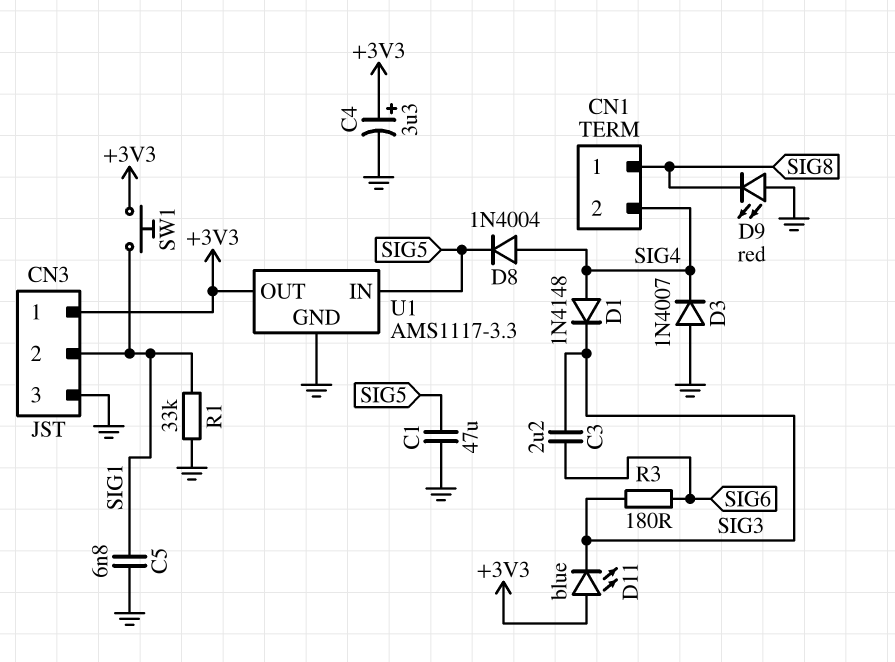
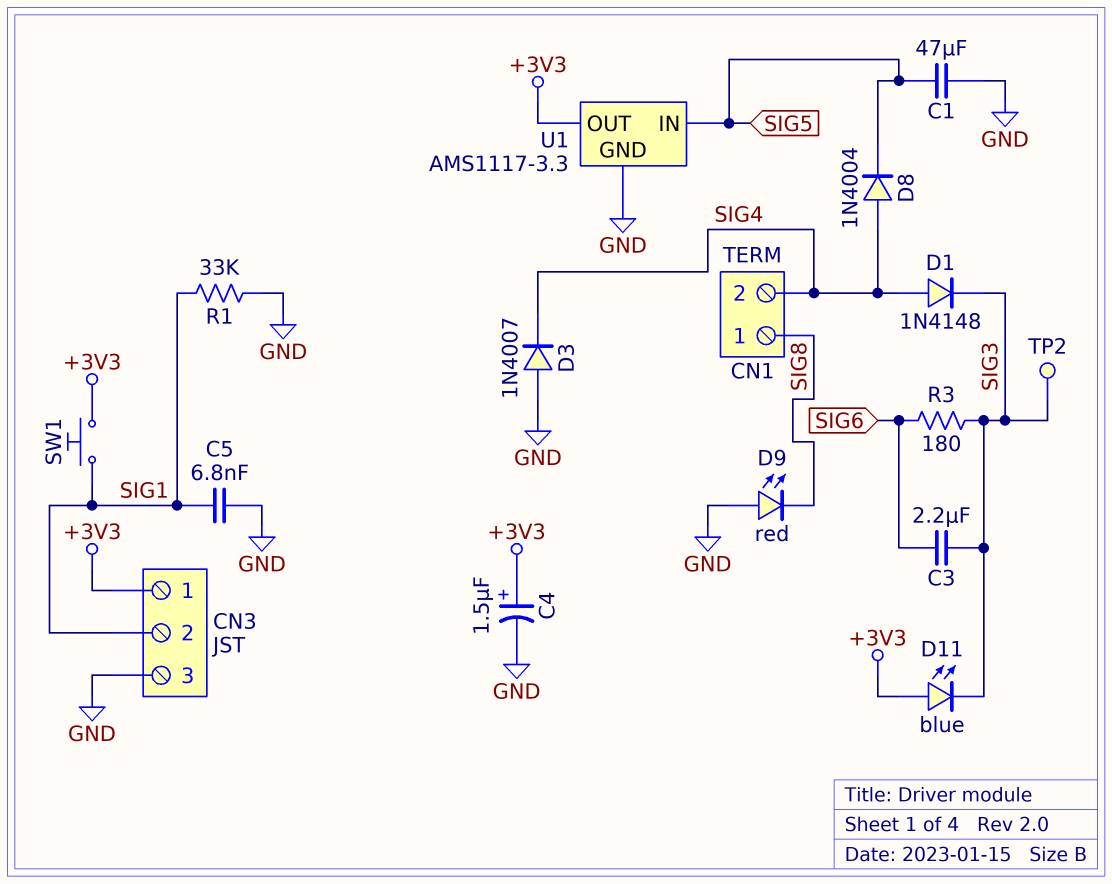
C4: 3.3uF (plus +3V3, minus GND) -> 1.5uF (plus +3V3, minus GND)
TP2: none -> test point (SIG3)

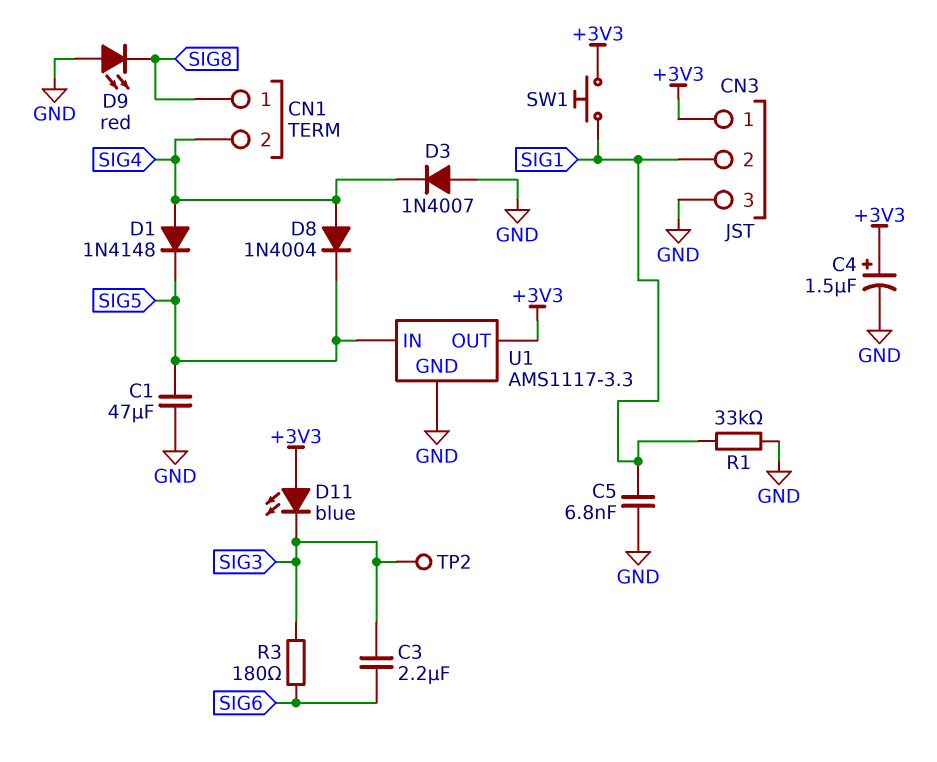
D1: diode 1N4148 (A SIG4, K SIG3) -> diode 1N4148 (A SIG4, K SIG5)

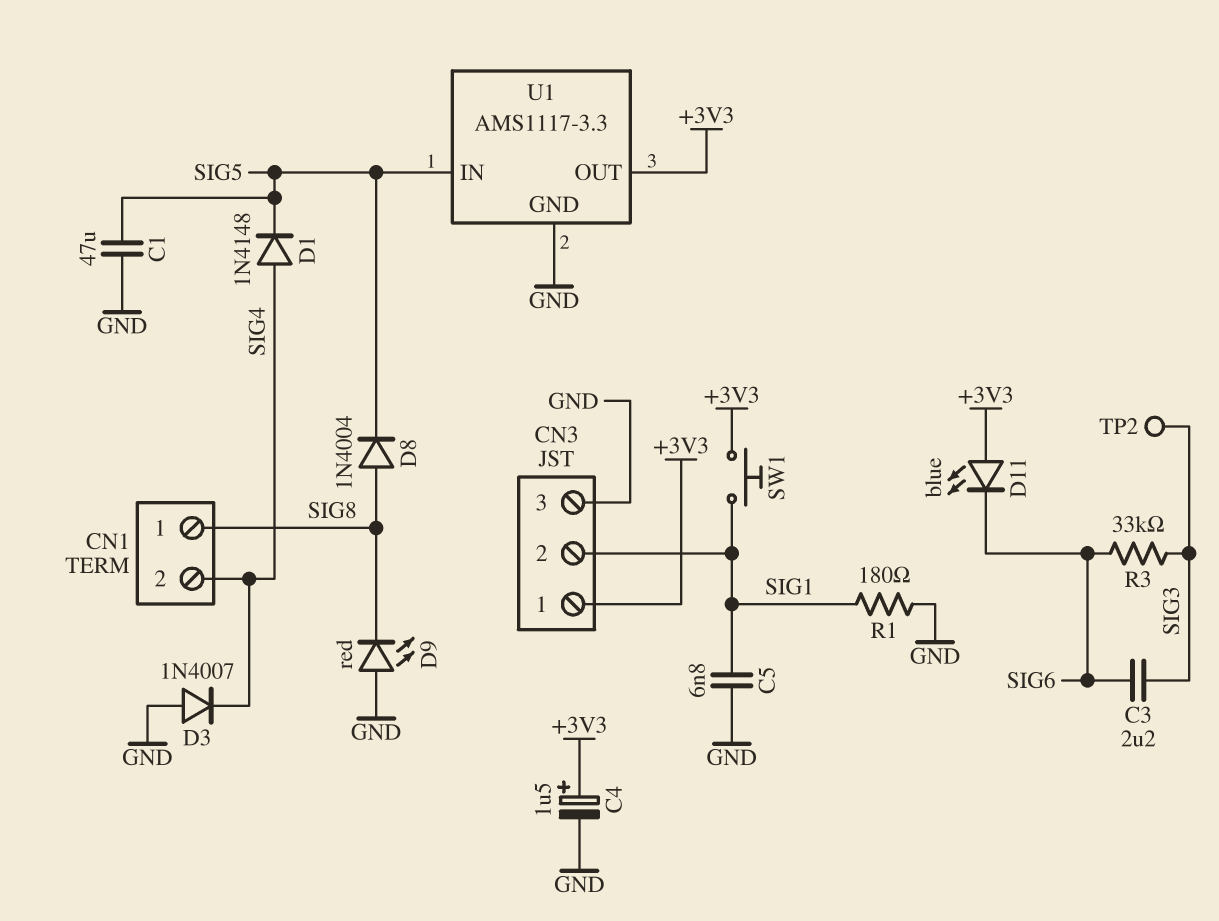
D8: diode 1N4004 (A SIG4, K SIG5) -> diode 1N4004 (A SIG8, K SIG5)
D11: LED blue (A +3V3, K SIG3) -> LED blue (A +3V3, K SIG6)
R1: 33k (GND, SIG1) -> 180 (GND, SIG1)
R3: 180 (SIG3, SIG6) -> 33k (SIG3, SIG6)

